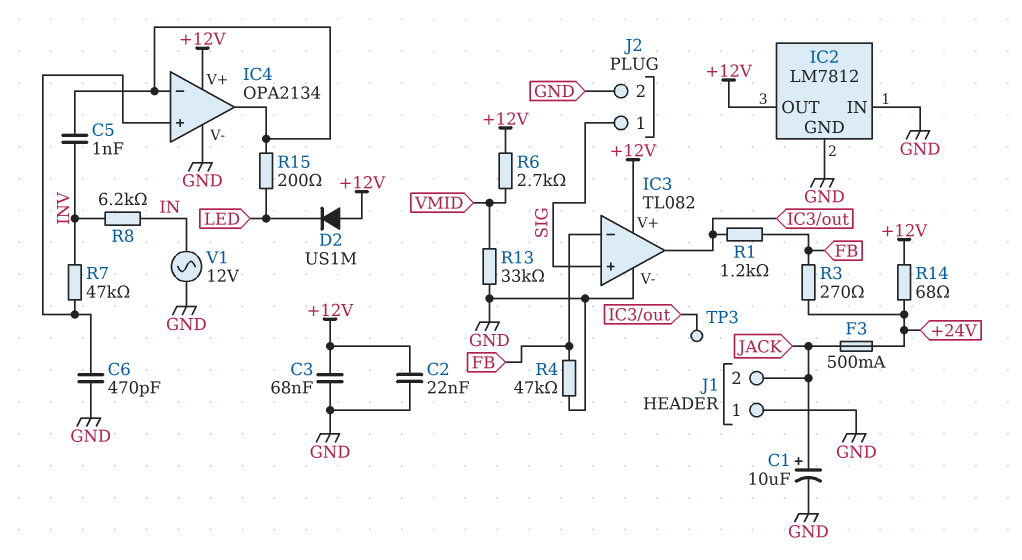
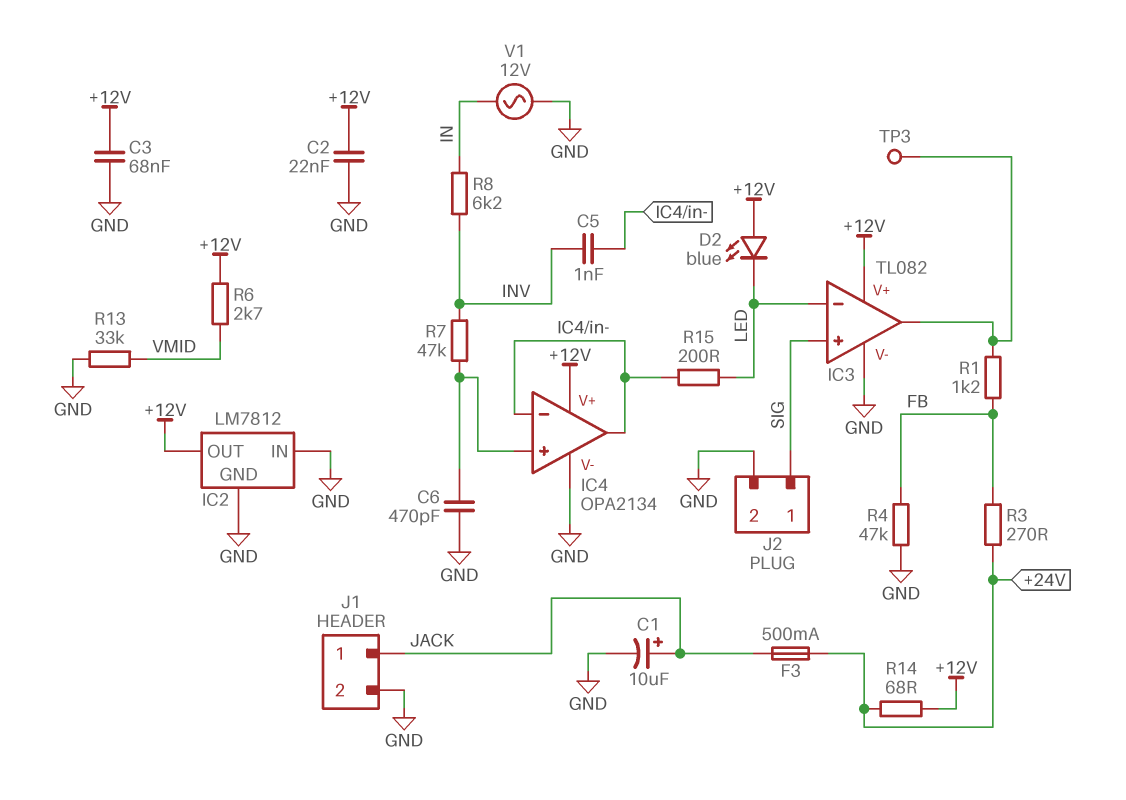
D2: diode US1M (A +12V, K LED) -> LED blue (A +12V, K LED)
IC3 pin in-: FB -> LED
J1 pin 1: GND -> JACK
J1 pin 2: JACK -> GND

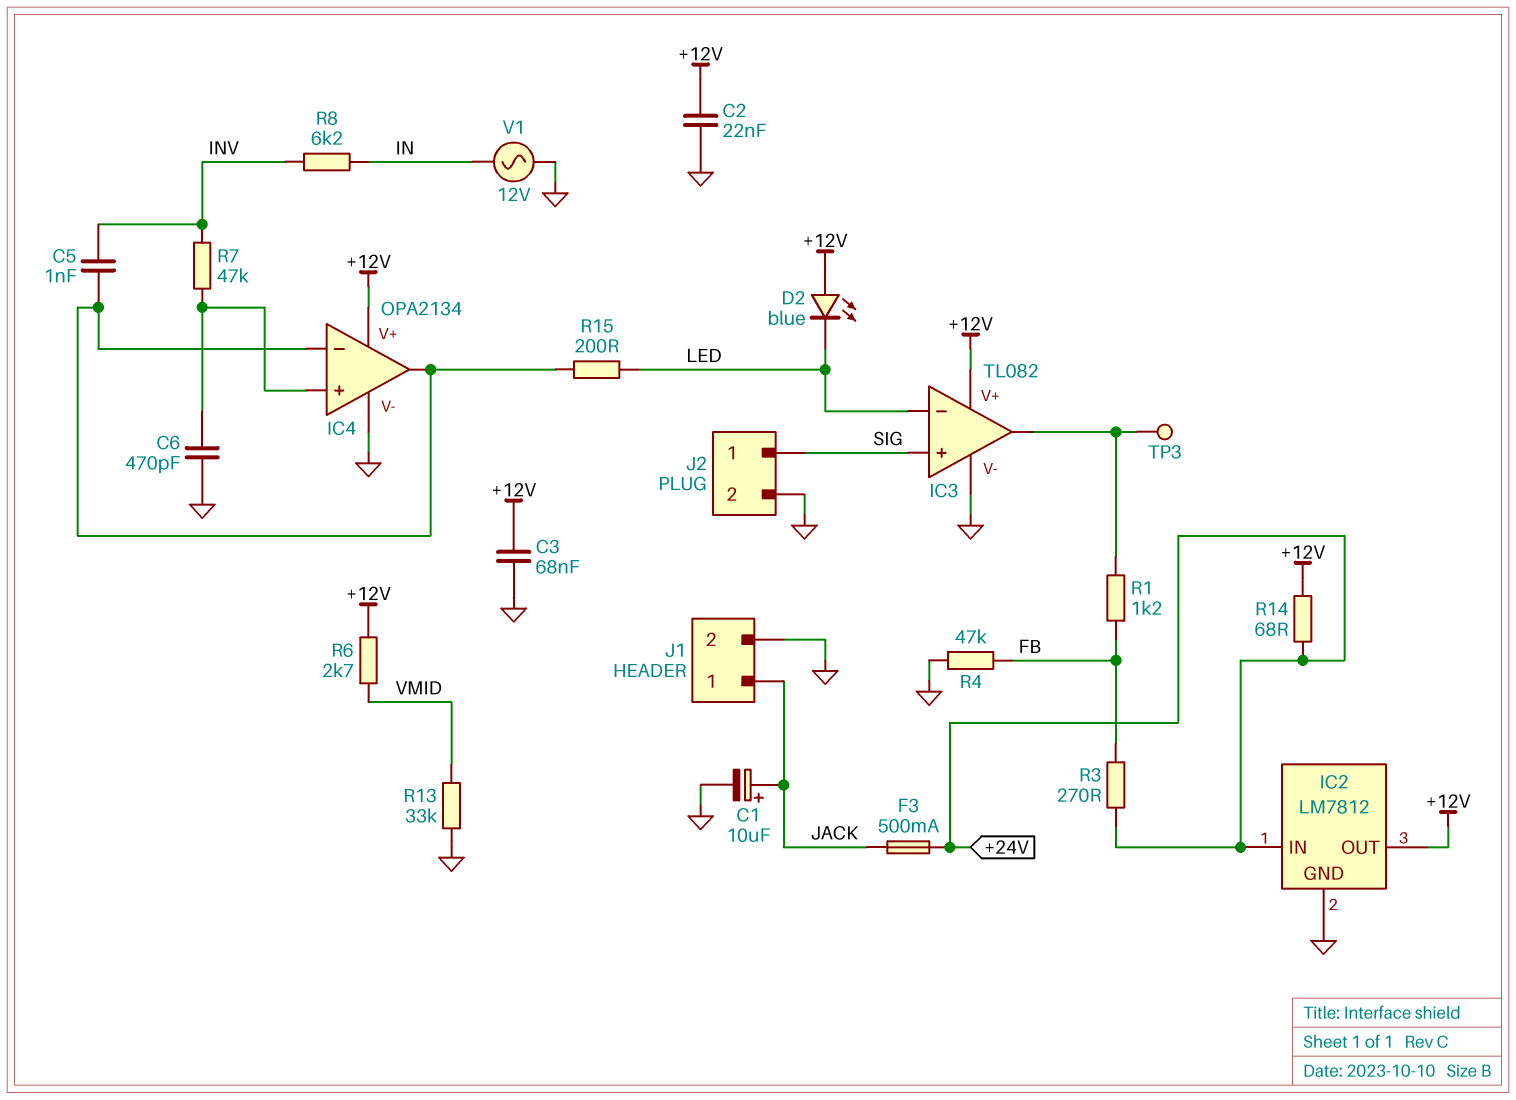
IC2 pin IN: GND -> +24V

